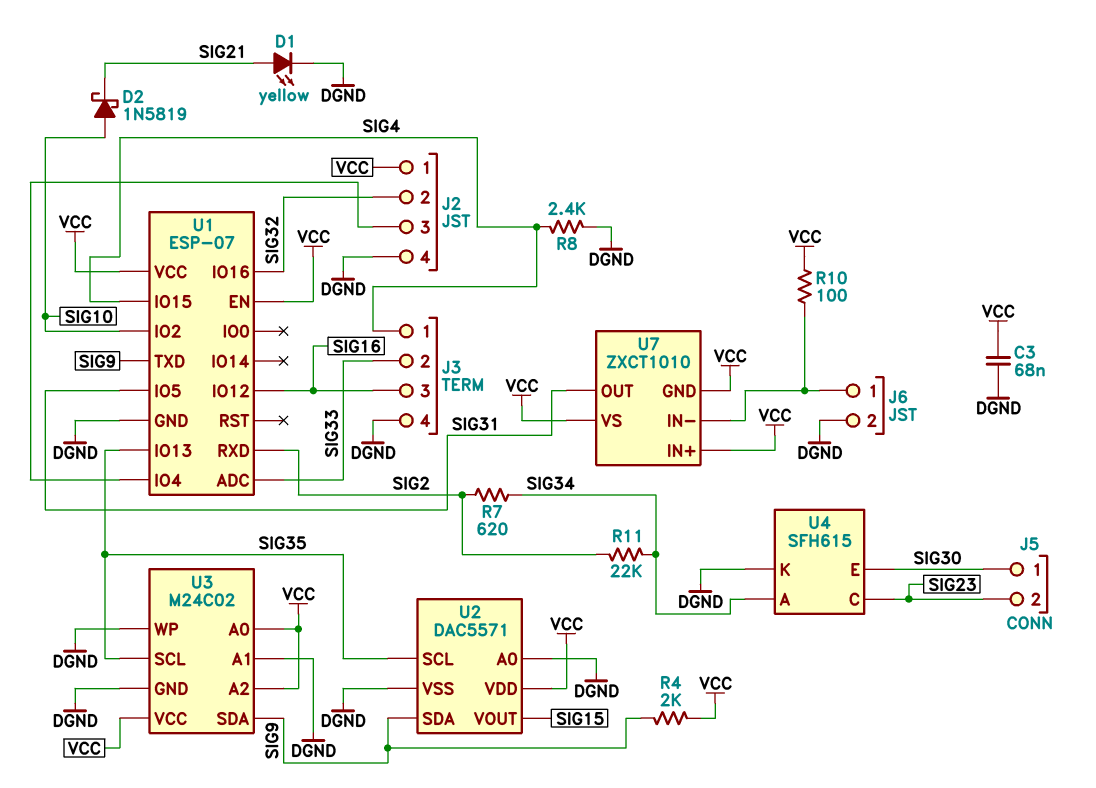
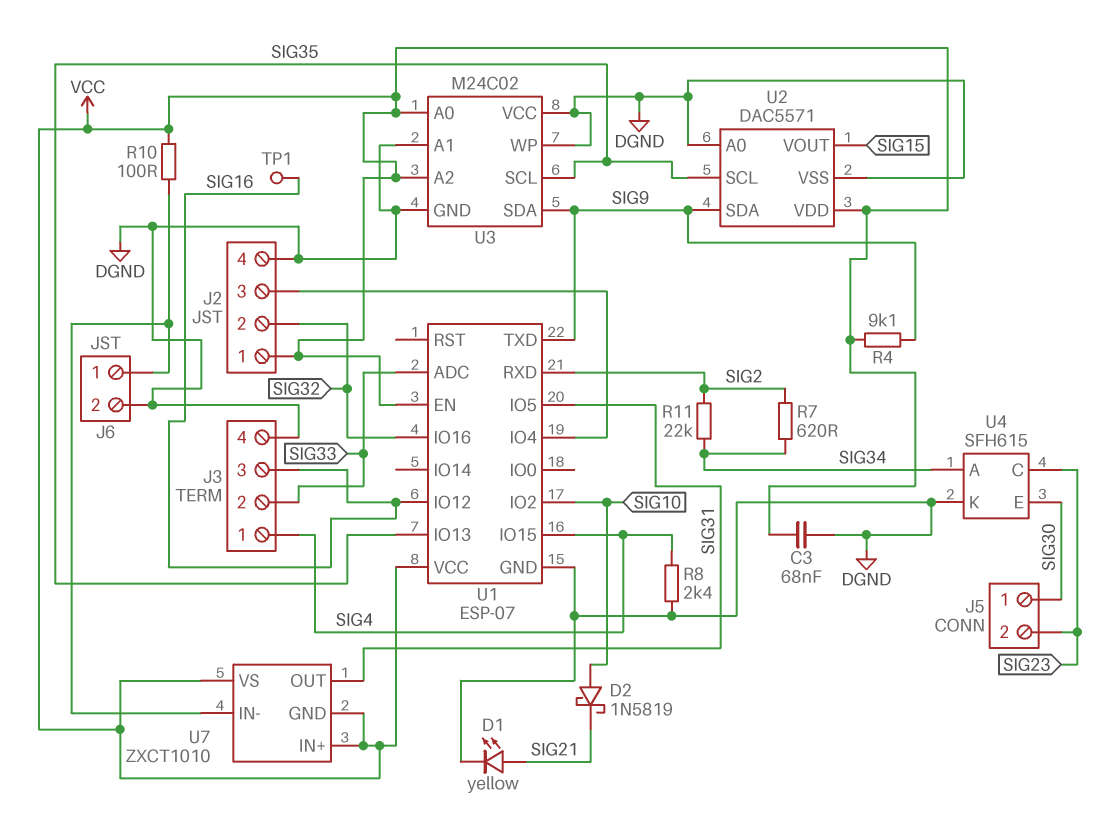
R4: 2k (SIG9, VCC) -> 9.1k (SIG9, VCC)
TP1: none -> test point (SIG16)
U3 pin VCC: VCC -> DGND

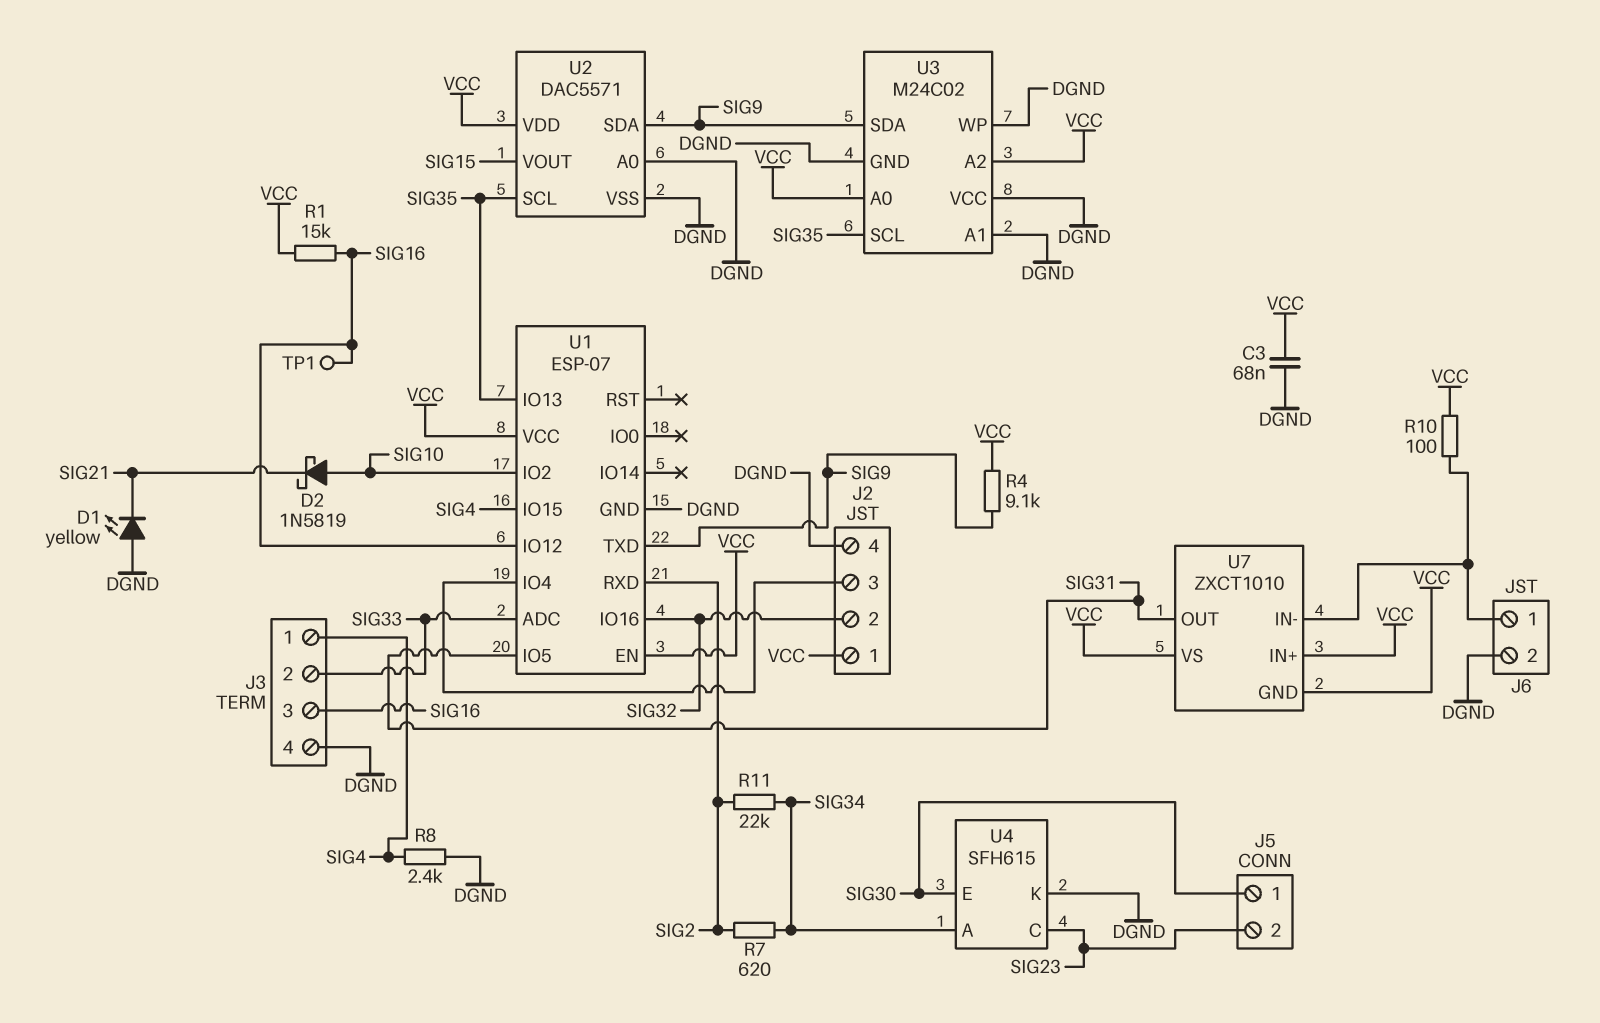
D1: LED yellow (A SIG21, K DGND) -> LED yellow (A DGND, K SIG21)
R1: none -> 15k (SIG16, VCC)

